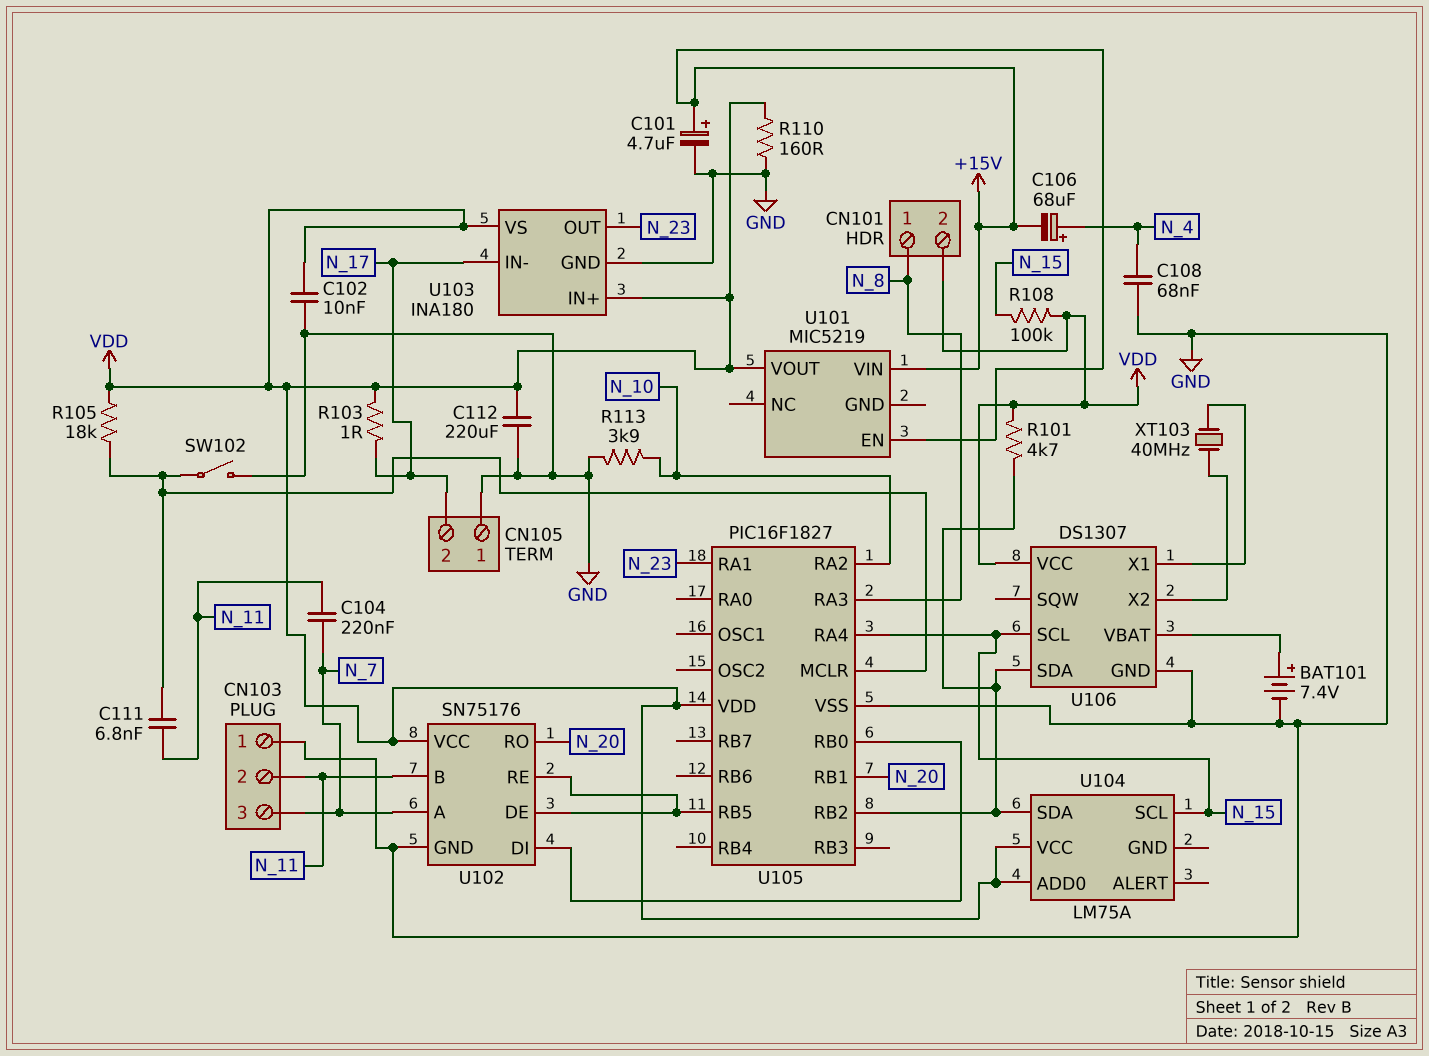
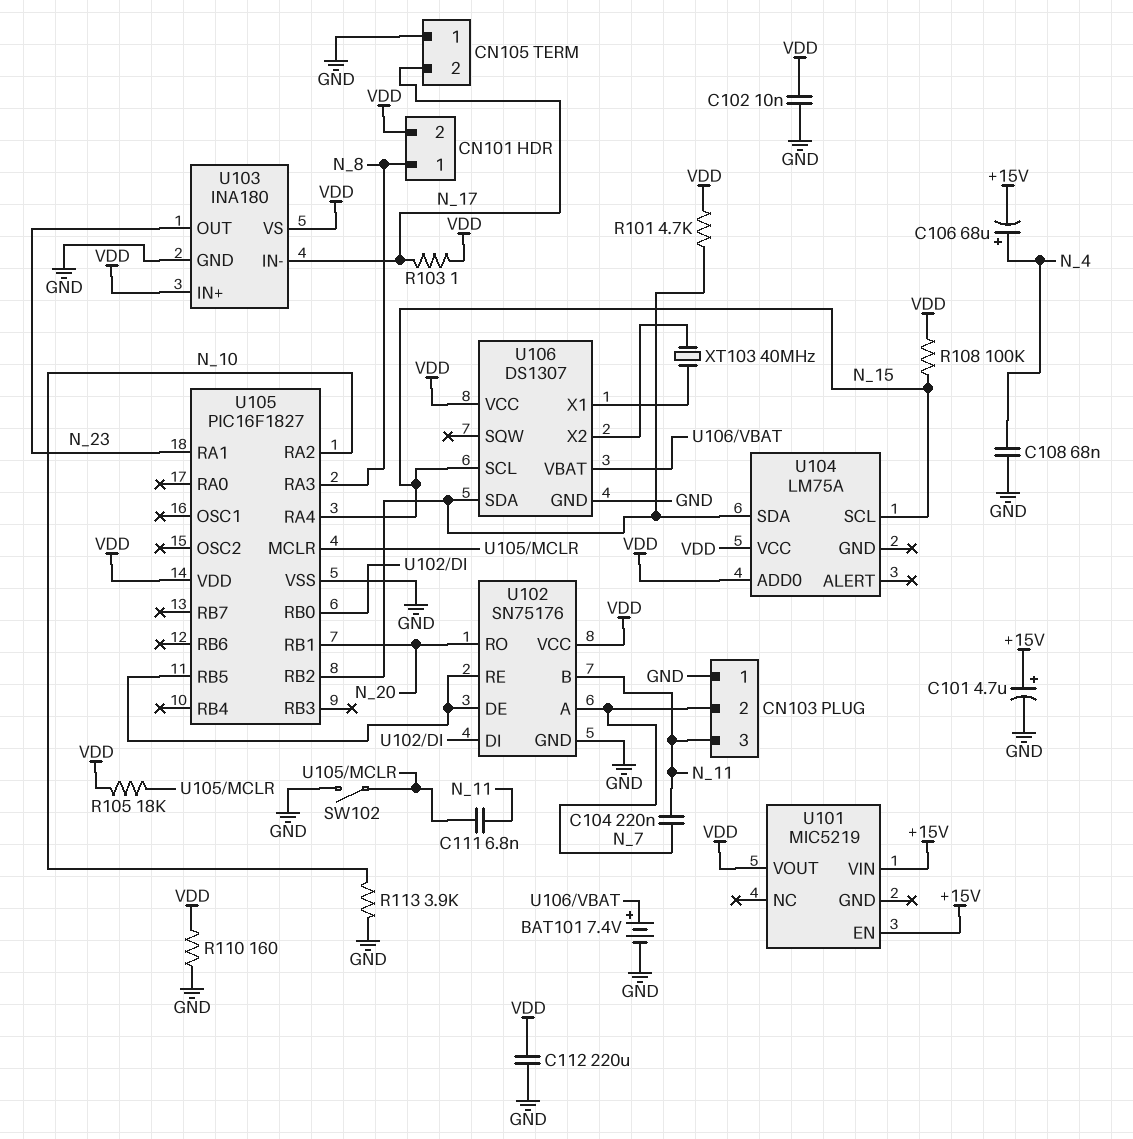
CN103 pin 2: N_11 -> N_7
CN103 pin 3: N_7 -> N_11

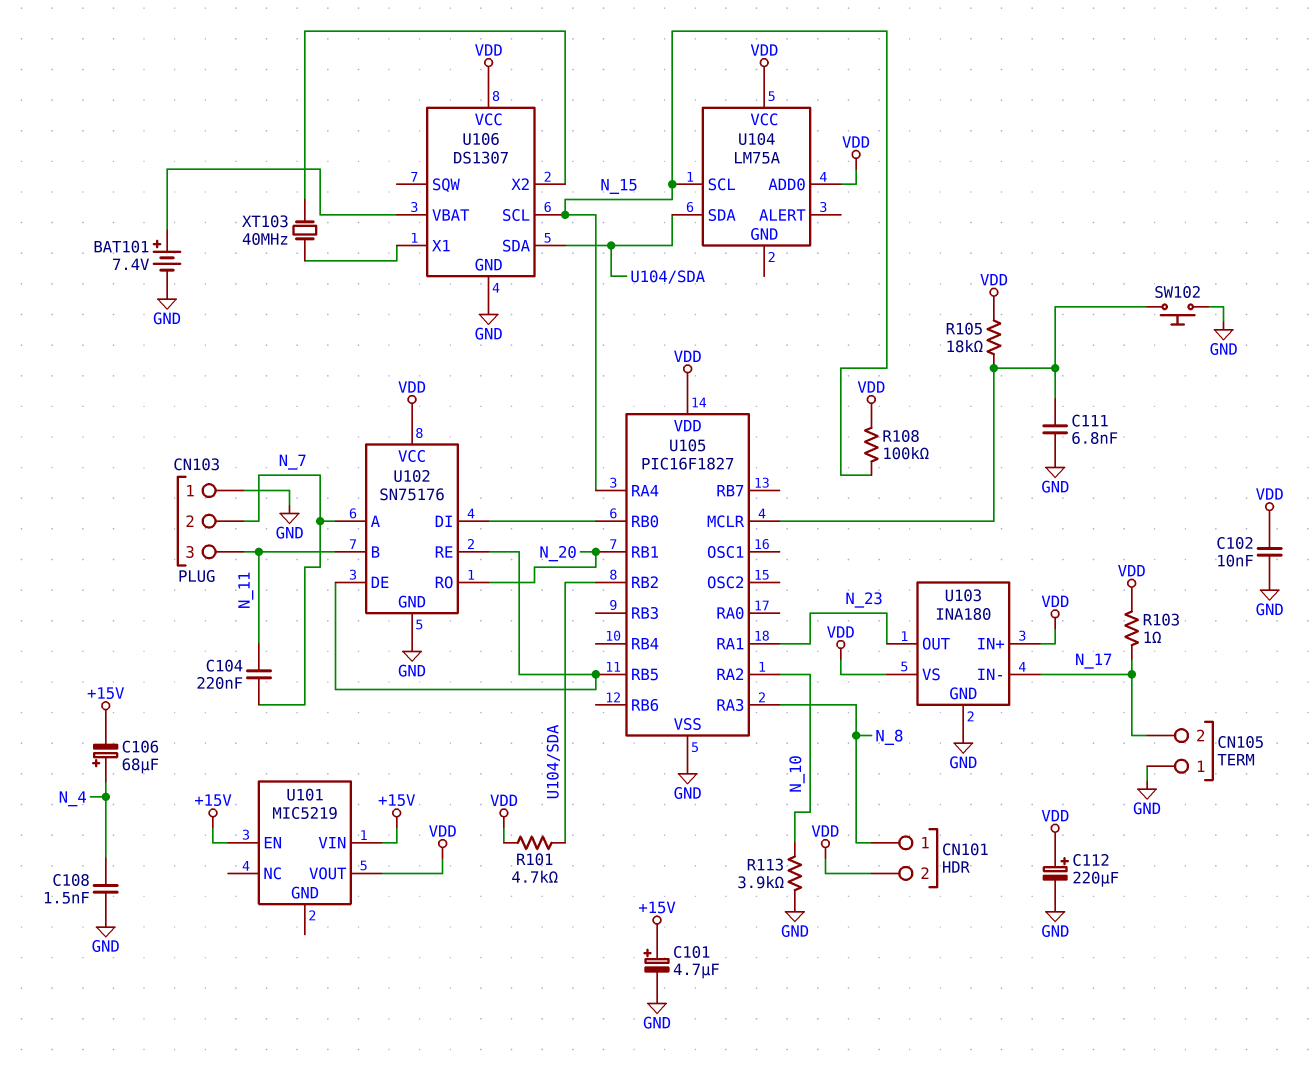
C108: 68nF (GND, N_4) -> 1.5nF (GND, N_4)
C111: 6.8nF (N_11, U105/MCLR) -> 6.8nF (GND, U105/MCLR)
C112: 220uF (GND, VDD) -> 220uF (plus VDD, minus GND)
R110: 160 (GND, VDD) -> none
SW102: switch (GND, U105/MCLR) -> button (GND, U105/MCLR)

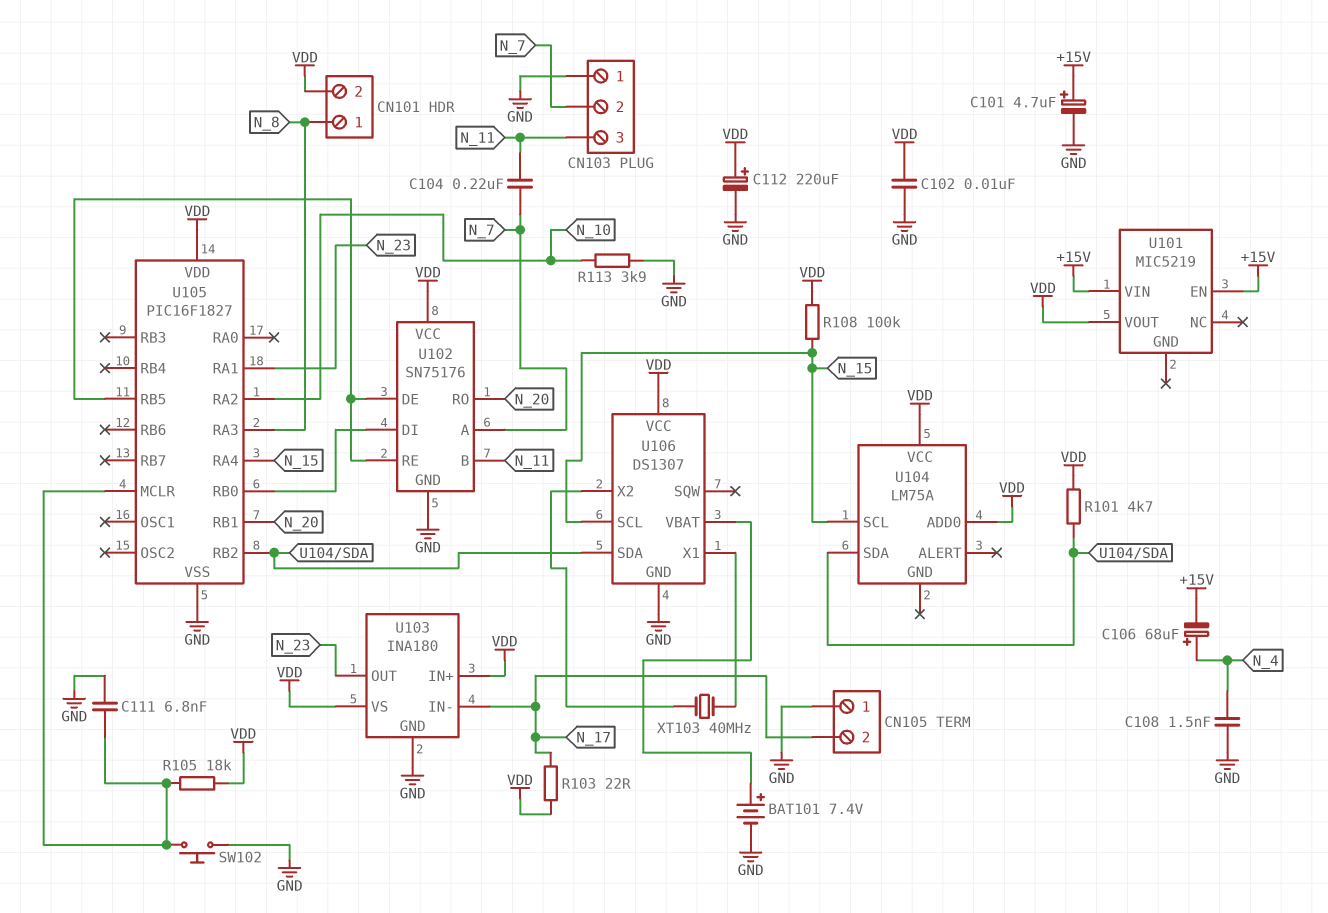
R103: 1 (N_17, VDD) -> 22 (N_17, VDD)

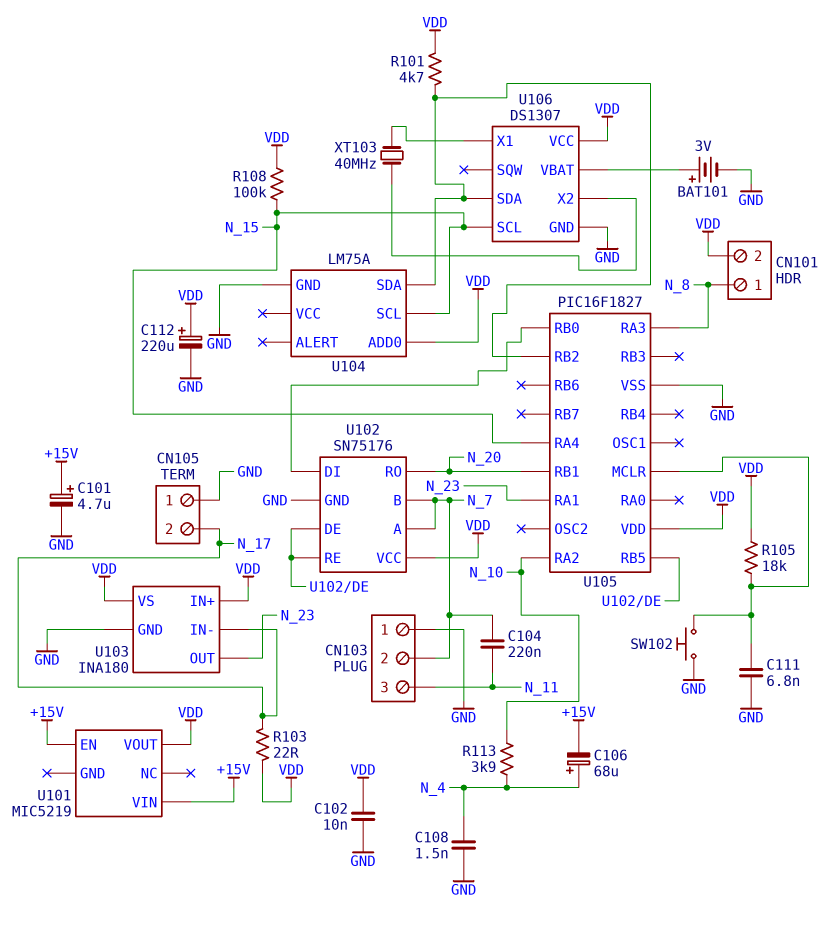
BAT101: 7.4V (plus U106/VBAT, minus GND) -> 3V (plus U106/VBAT, minus GND)
R113: 3.9k (GND, N_10) -> 3.9k (N_4, N_10)
U102 pin B: N_11 -> N_7
U104 pin GND: none -> GND
U104 pin VCC: VDD -> none

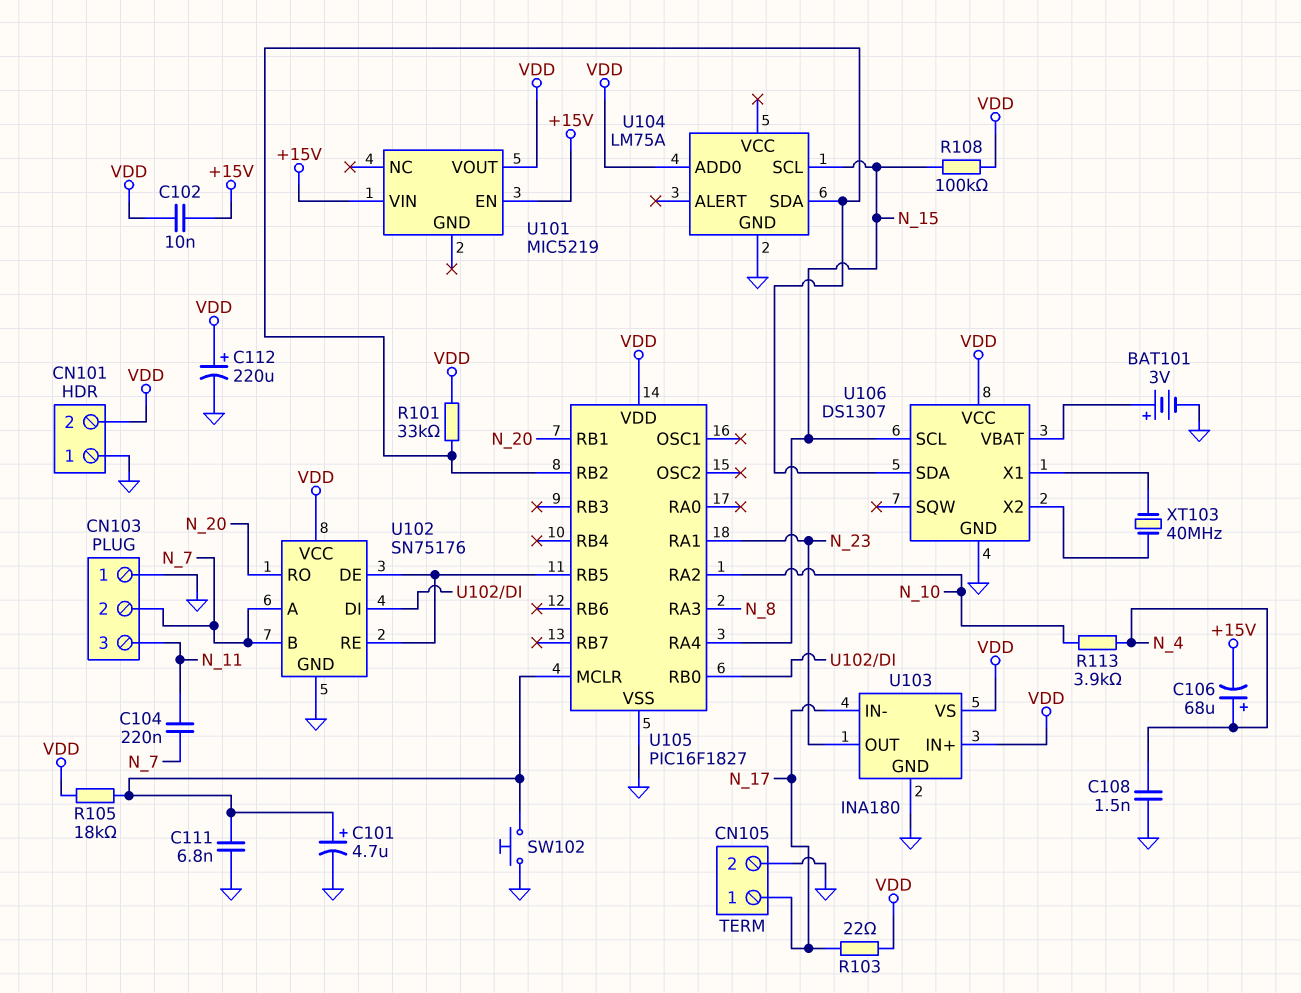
C101: 4.7uF (plus +15V, minus GND) -> 4.7uF (plus U105/MCLR, minus GND)
C102: 10nF (GND, VDD) -> 10nF (+15V, VDD)
CN101 pin 1: N_8 -> GND
CN105 pin 1: GND -> N_17
CN105 pin 2: N_17 -> GND
R101: 4.7k (U104/SDA, VDD) -> 33k (U104/SDA, VDD)

